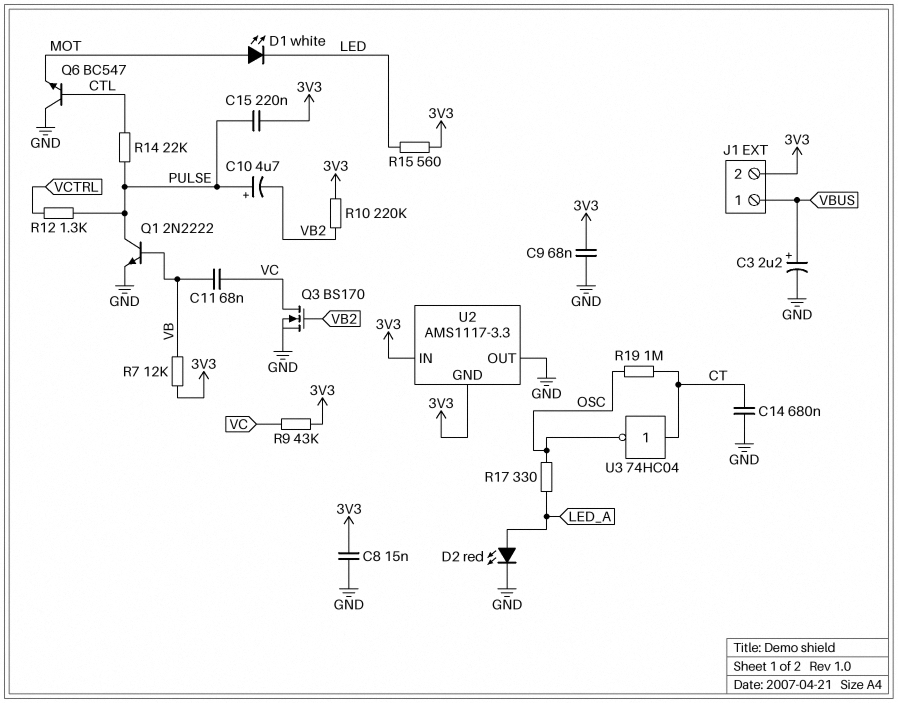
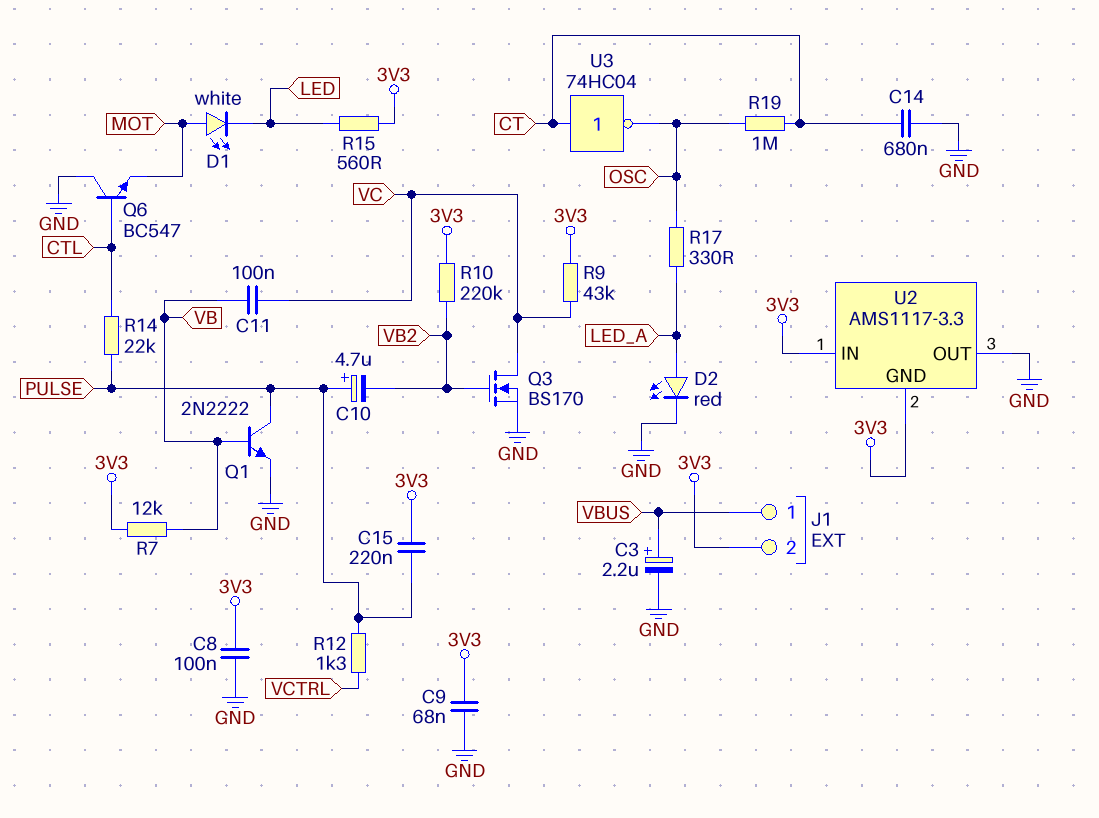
C8: 15nF (3V3, GND) -> 100nF (3V3, GND)
C11: 68nF (VB, VC) -> 100nF (VB, VC)

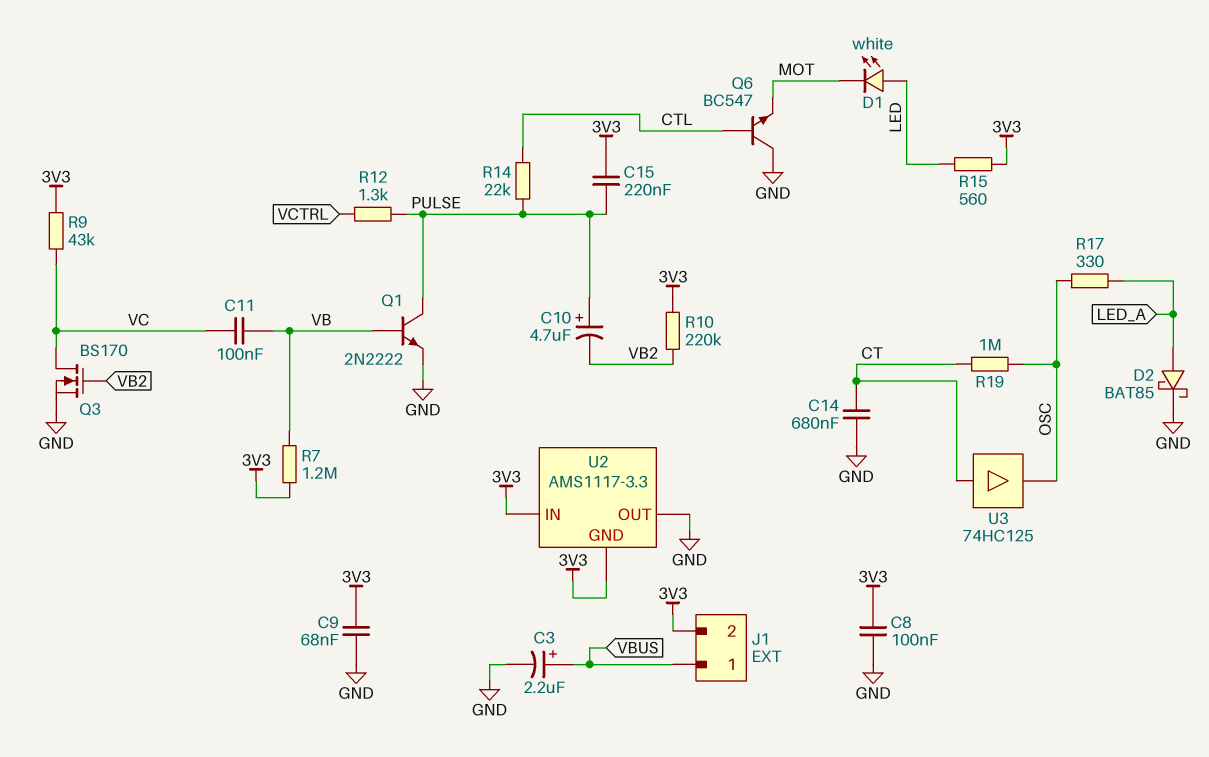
D1: LED white (A MOT, K LED) -> LED white (A LED, K MOT)
D2: LED red (A LED_A, K GND) -> schottky BAT85 (A LED_A, K GND)
R7: 12k (3V3, VB) -> 1.2M (3V3, VB)
U3: NOT 74HC04 (in CT, out OSC) -> buffer 74HC125 (in CT, out OSC)

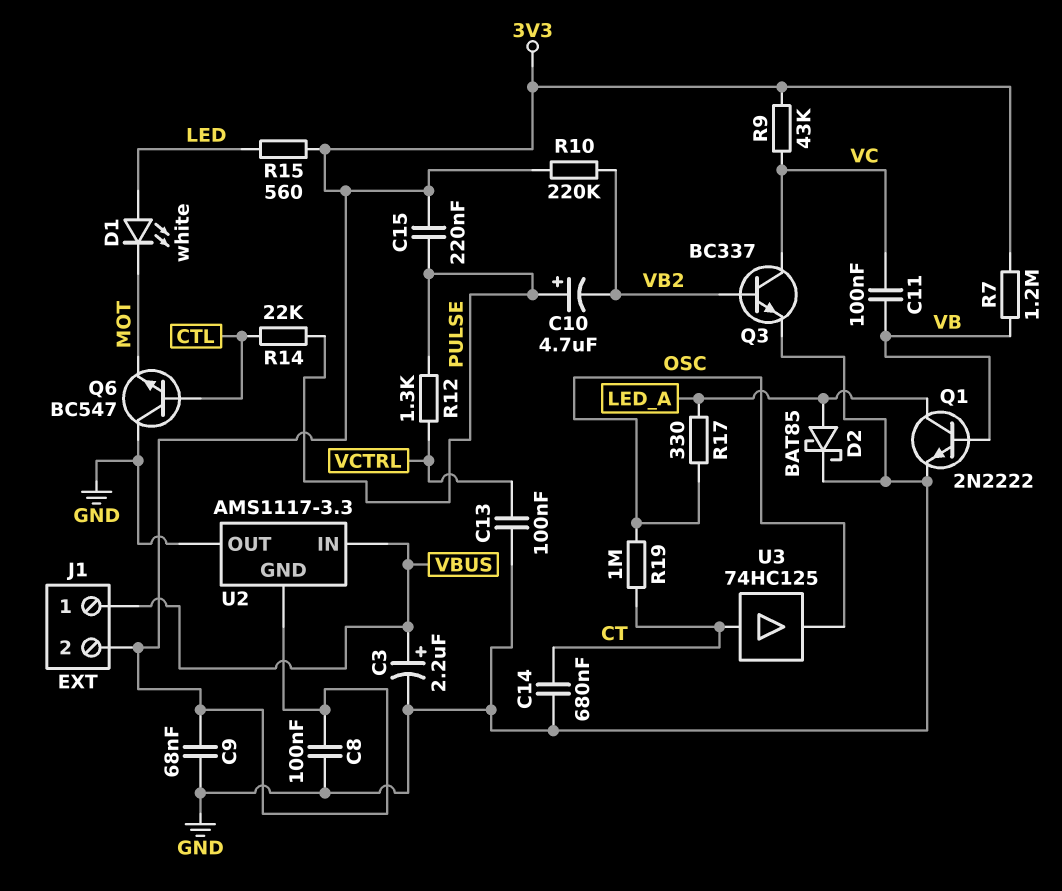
C13: none -> 100nF (GND, VCTRL)
Q1: NPN 2N2222 (B VB, C PULSE, E GND) -> NPN 2N2222 (B VB, C LED_A, E GND)
Q3: NMOS BS170 (G VB2, D VC, S GND) -> NPN BC337 (B VB2, C VC, E GND)
U2 pin IN: 3V3 -> VBUS

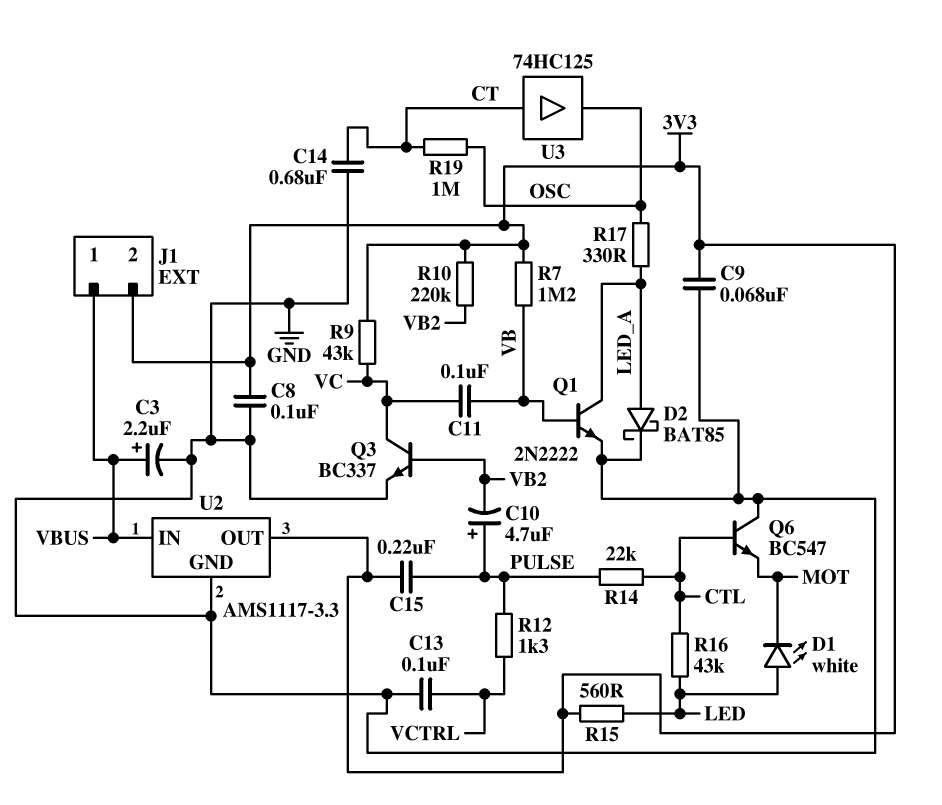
R16: none -> 43k (CTL, LED)
U2 pin GND: 3V3 -> GND
U2 pin OUT: GND -> 3V3

